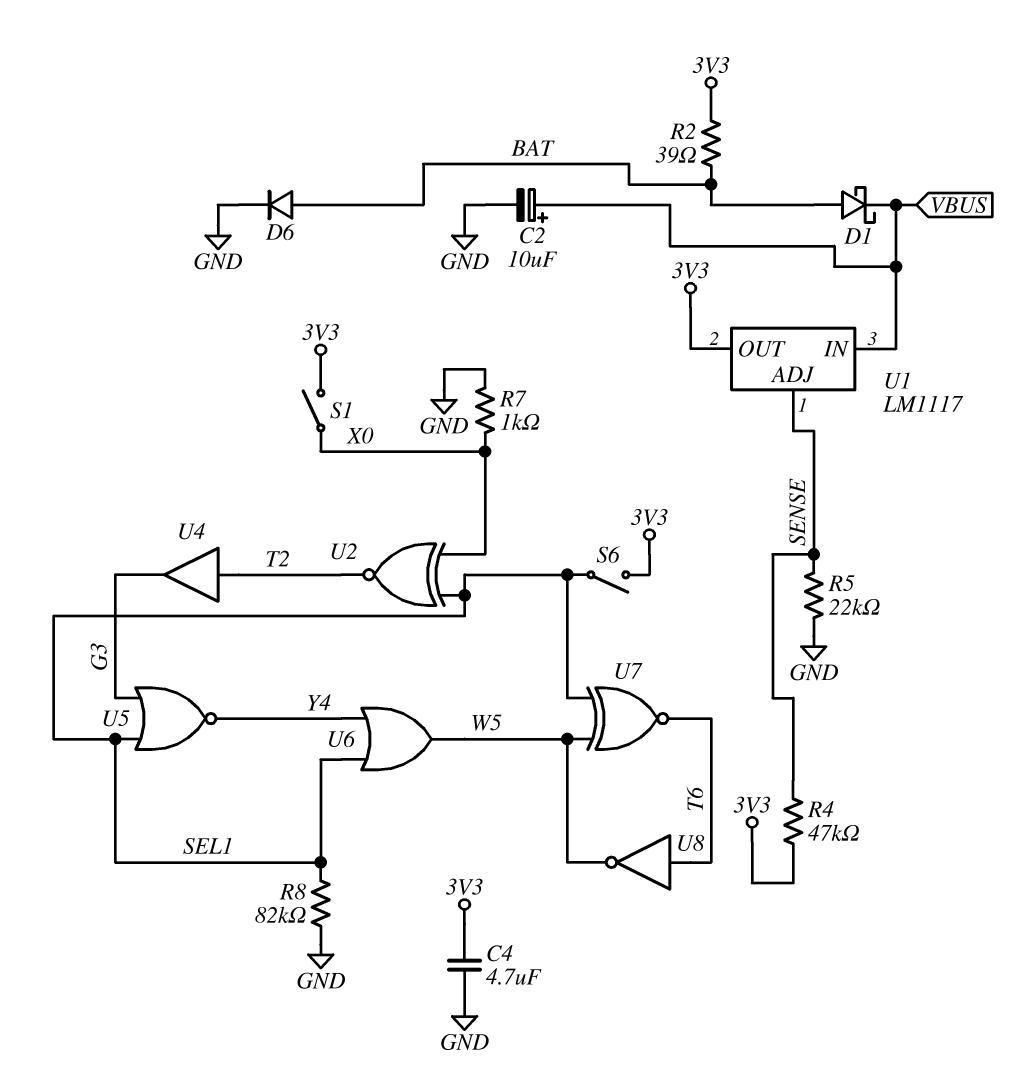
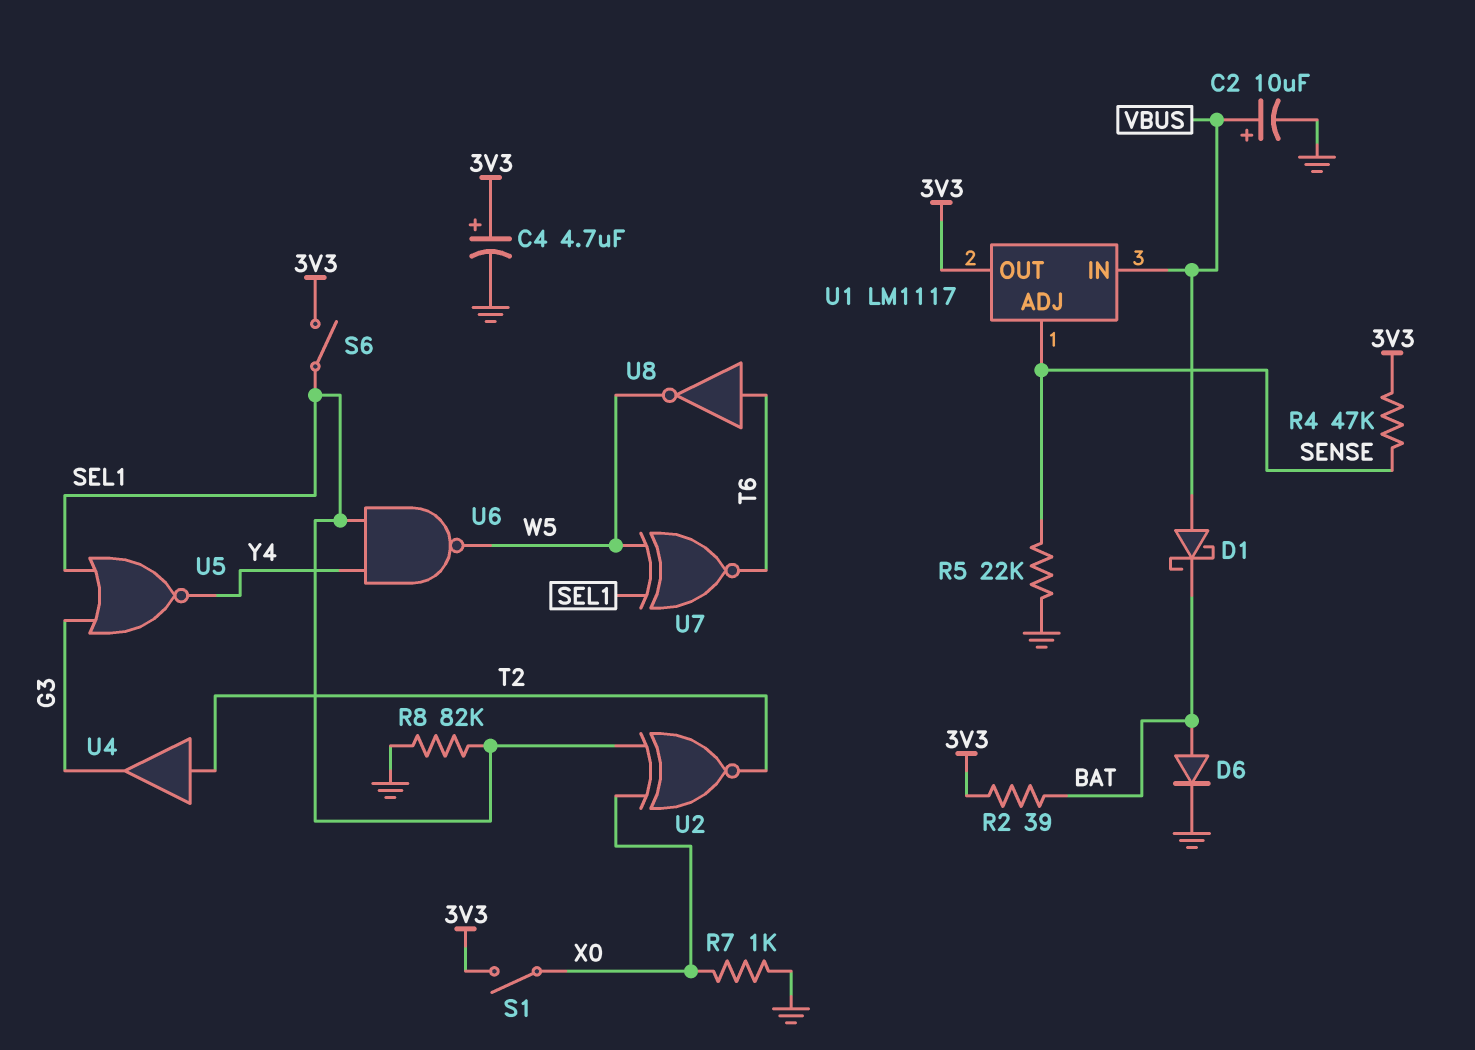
C4: 4.7uF (3V3, GND) -> 4.7uF (plus 3V3, minus GND)
D1: schottky (A BAT, K VBUS) -> schottky (A VBUS, K BAT)
U6: OR (in SEL1, in Y4, out W5) -> NAND (in SEL1, in Y4, out W5)

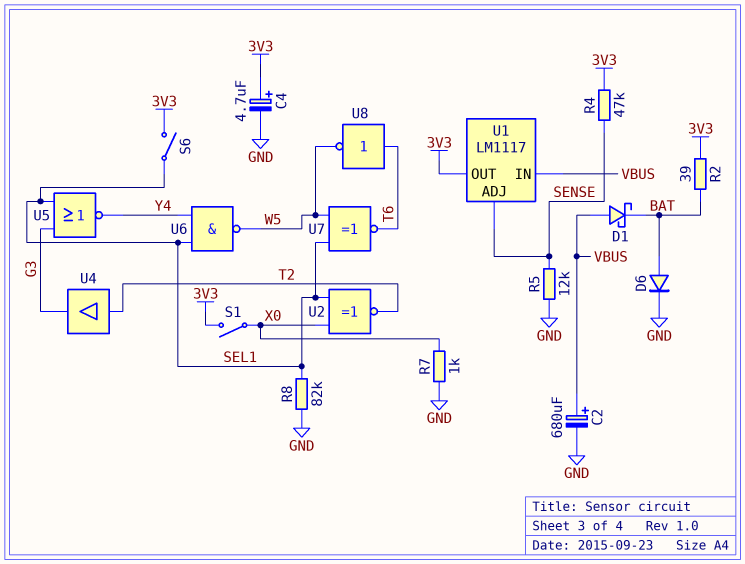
C2: 10uF (plus VBUS, minus GND) -> 680uF (plus VBUS, minus GND)
R5: 22k (GND, SENSE) -> 12k (GND, SENSE)

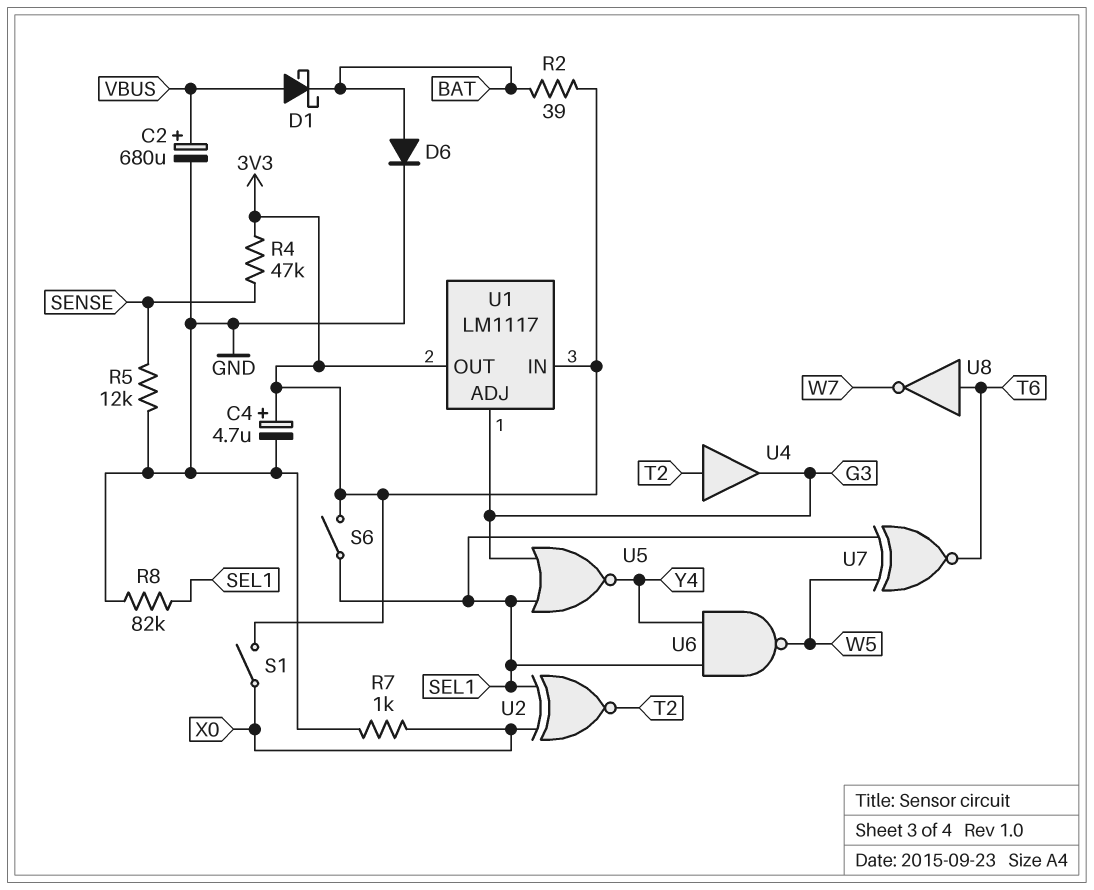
U1 pin ADJ: SENSE -> G3
U1 pin IN: VBUS -> 3V3
U8: NOT (in T6, out W5) -> NOT (in T6, out W7)

